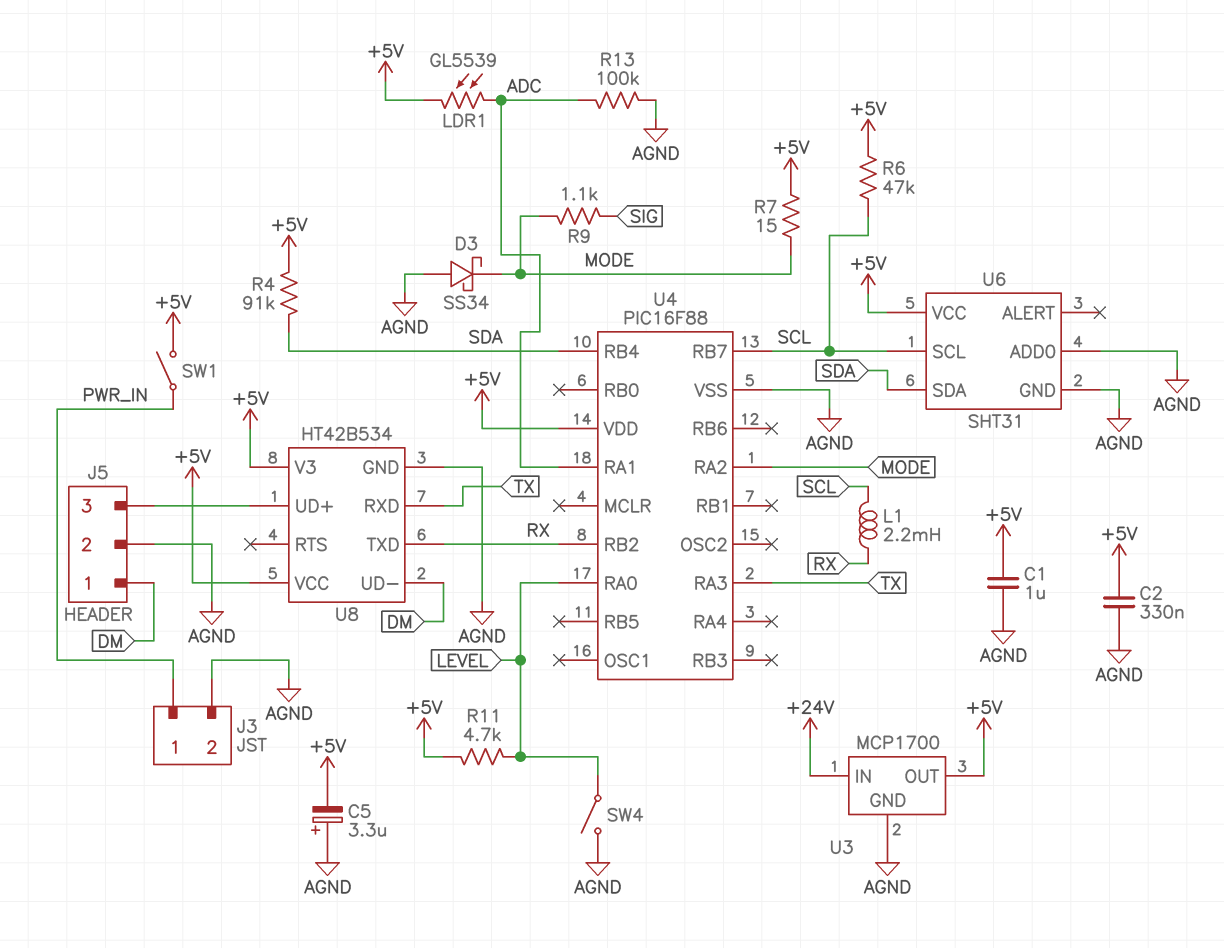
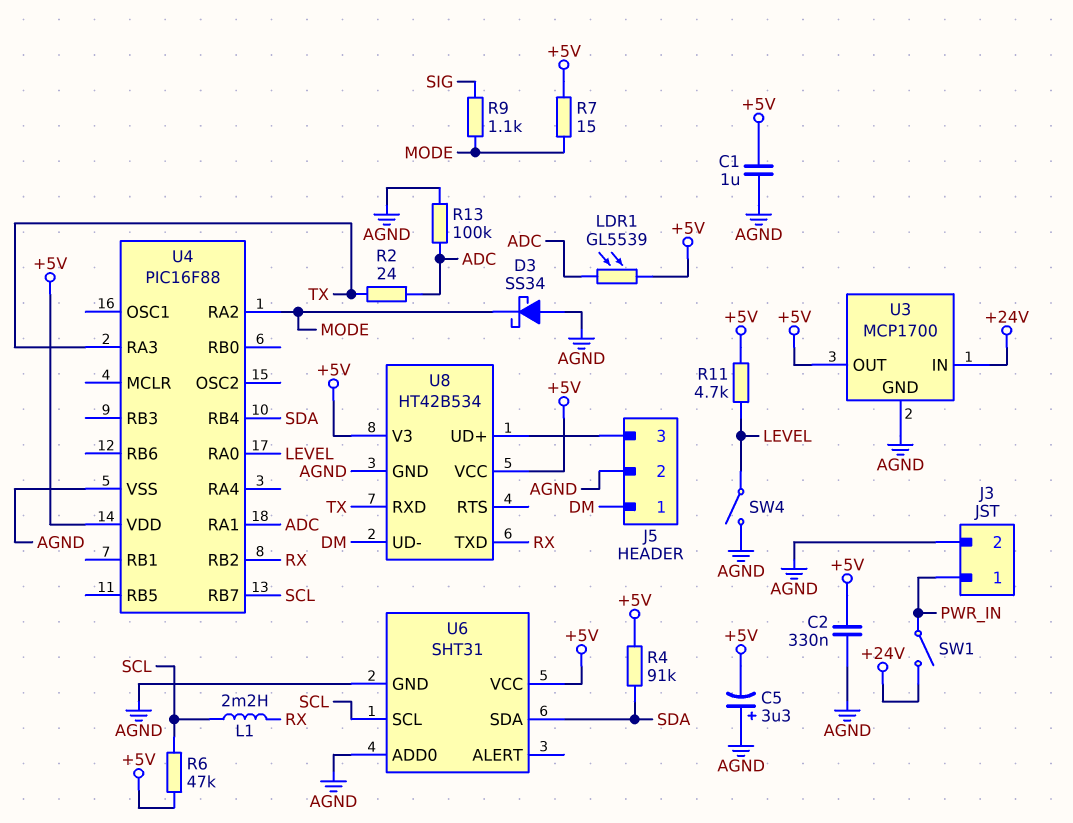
R2: none -> 24 (ADC, TX)
SW1: switch (+5V, PWR_IN) -> switch (+24V, PWR_IN)

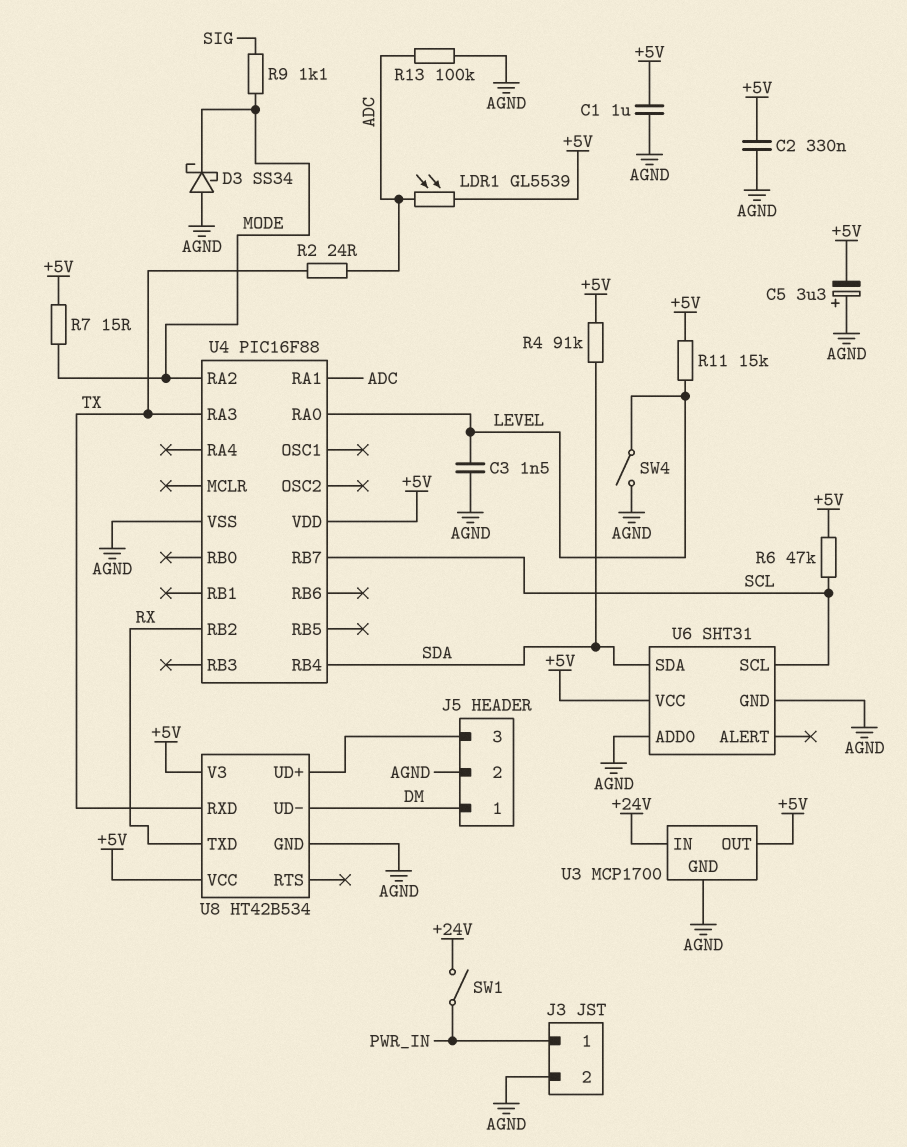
C3: none -> 1.5nF (AGND, LEVEL)
L1: 2.2mH (RX, SCL) -> none
R11: 4.7k (+5V, LEVEL) -> 15k (+5V, LEVEL)

